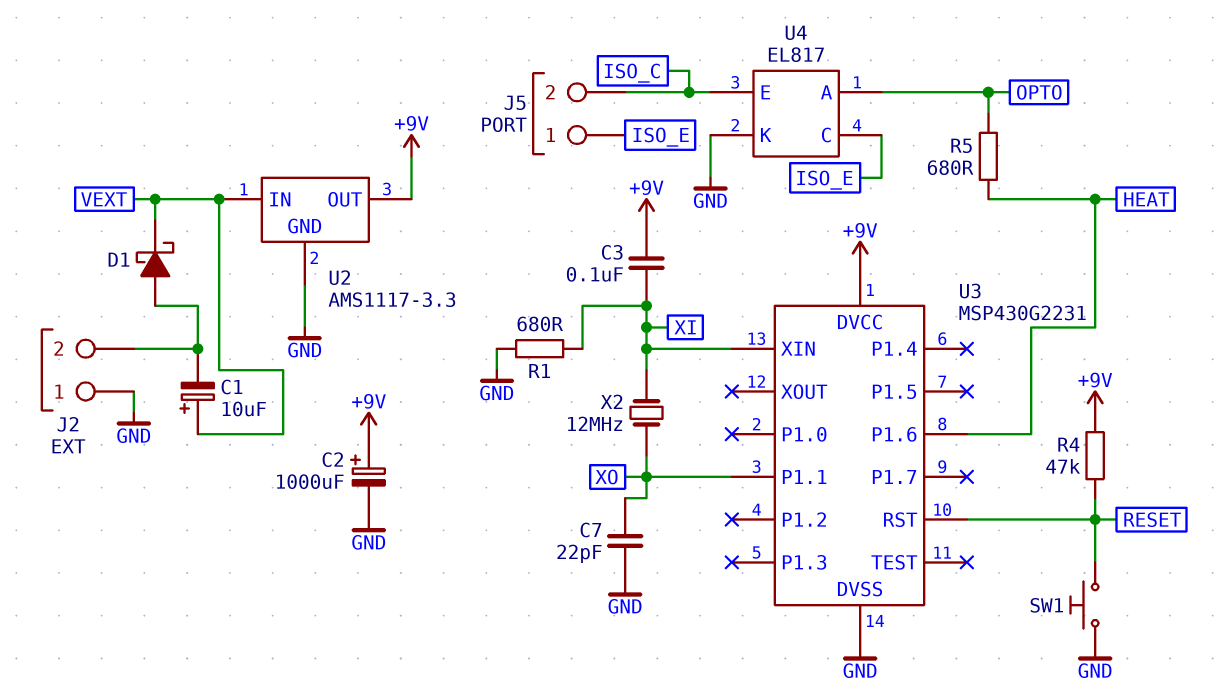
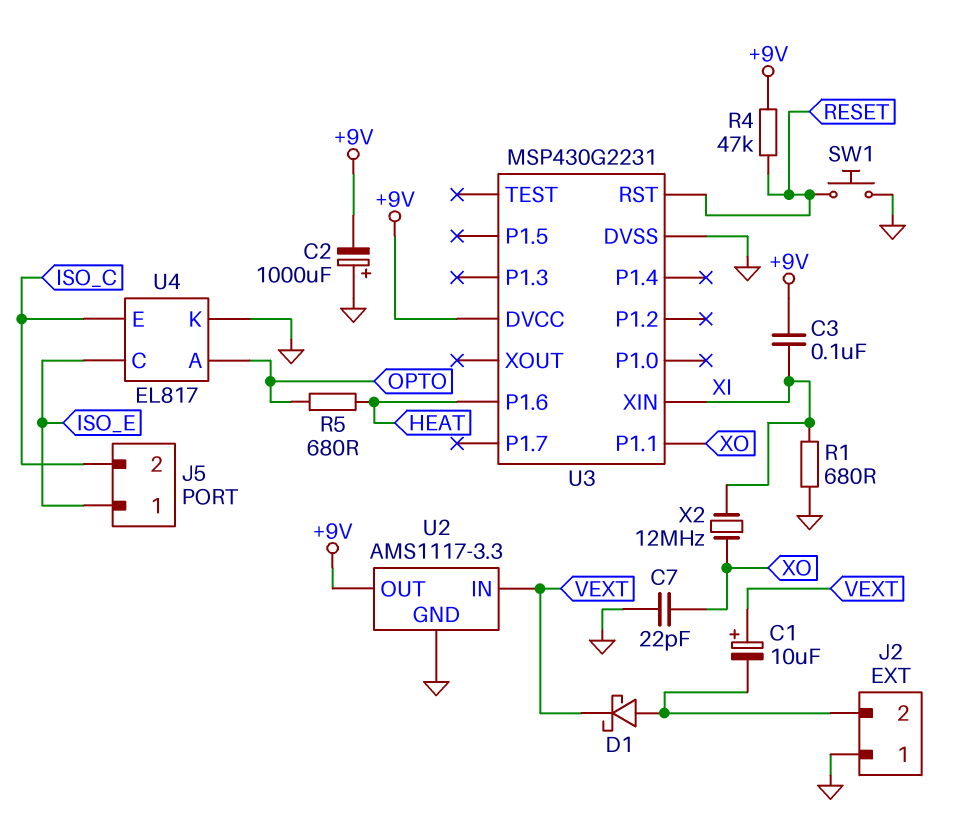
C2: 1000uF (plus +9V, minus GND) -> 1000uF (plus GND, minus +9V)

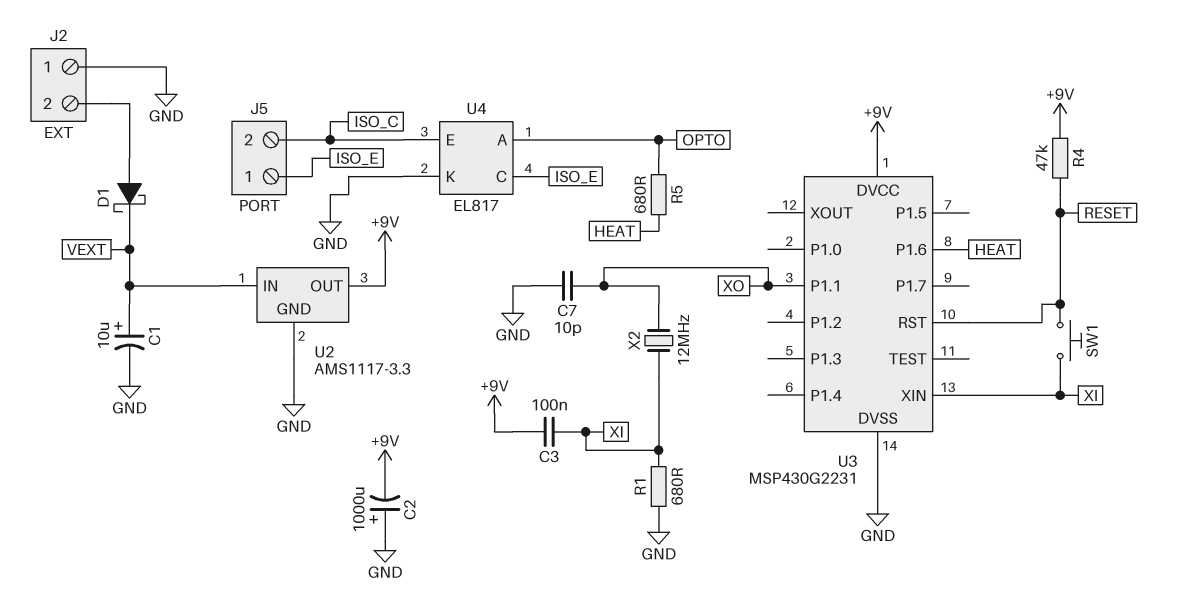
C1: 10uF (plus VEXT, minus J2/2) -> 10uF (plus VEXT, minus GND)
C7: 22pF (GND, XO) -> 10pF (GND, XO)
SW1: button (GND, RESET) -> button (RESET, XI)

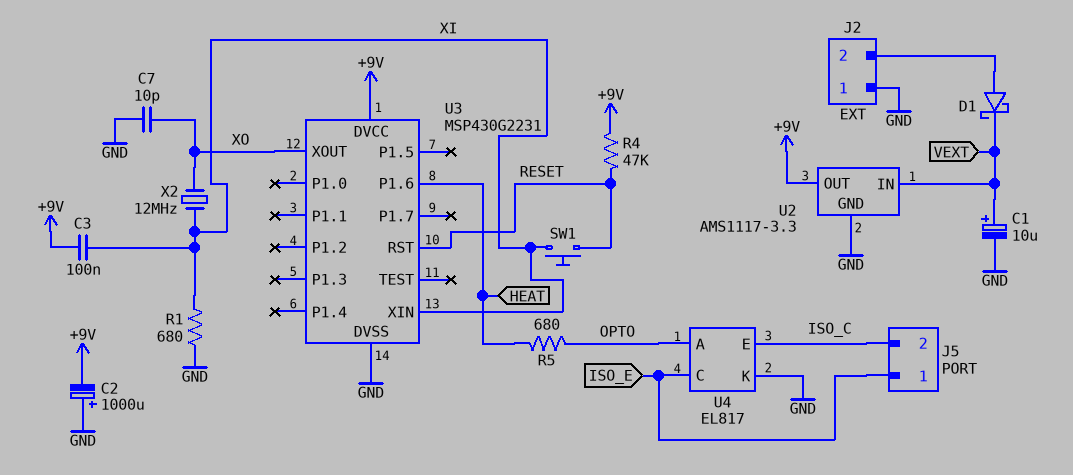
U3 pin P1.1: XO -> none
U3 pin XOUT: none -> XO

